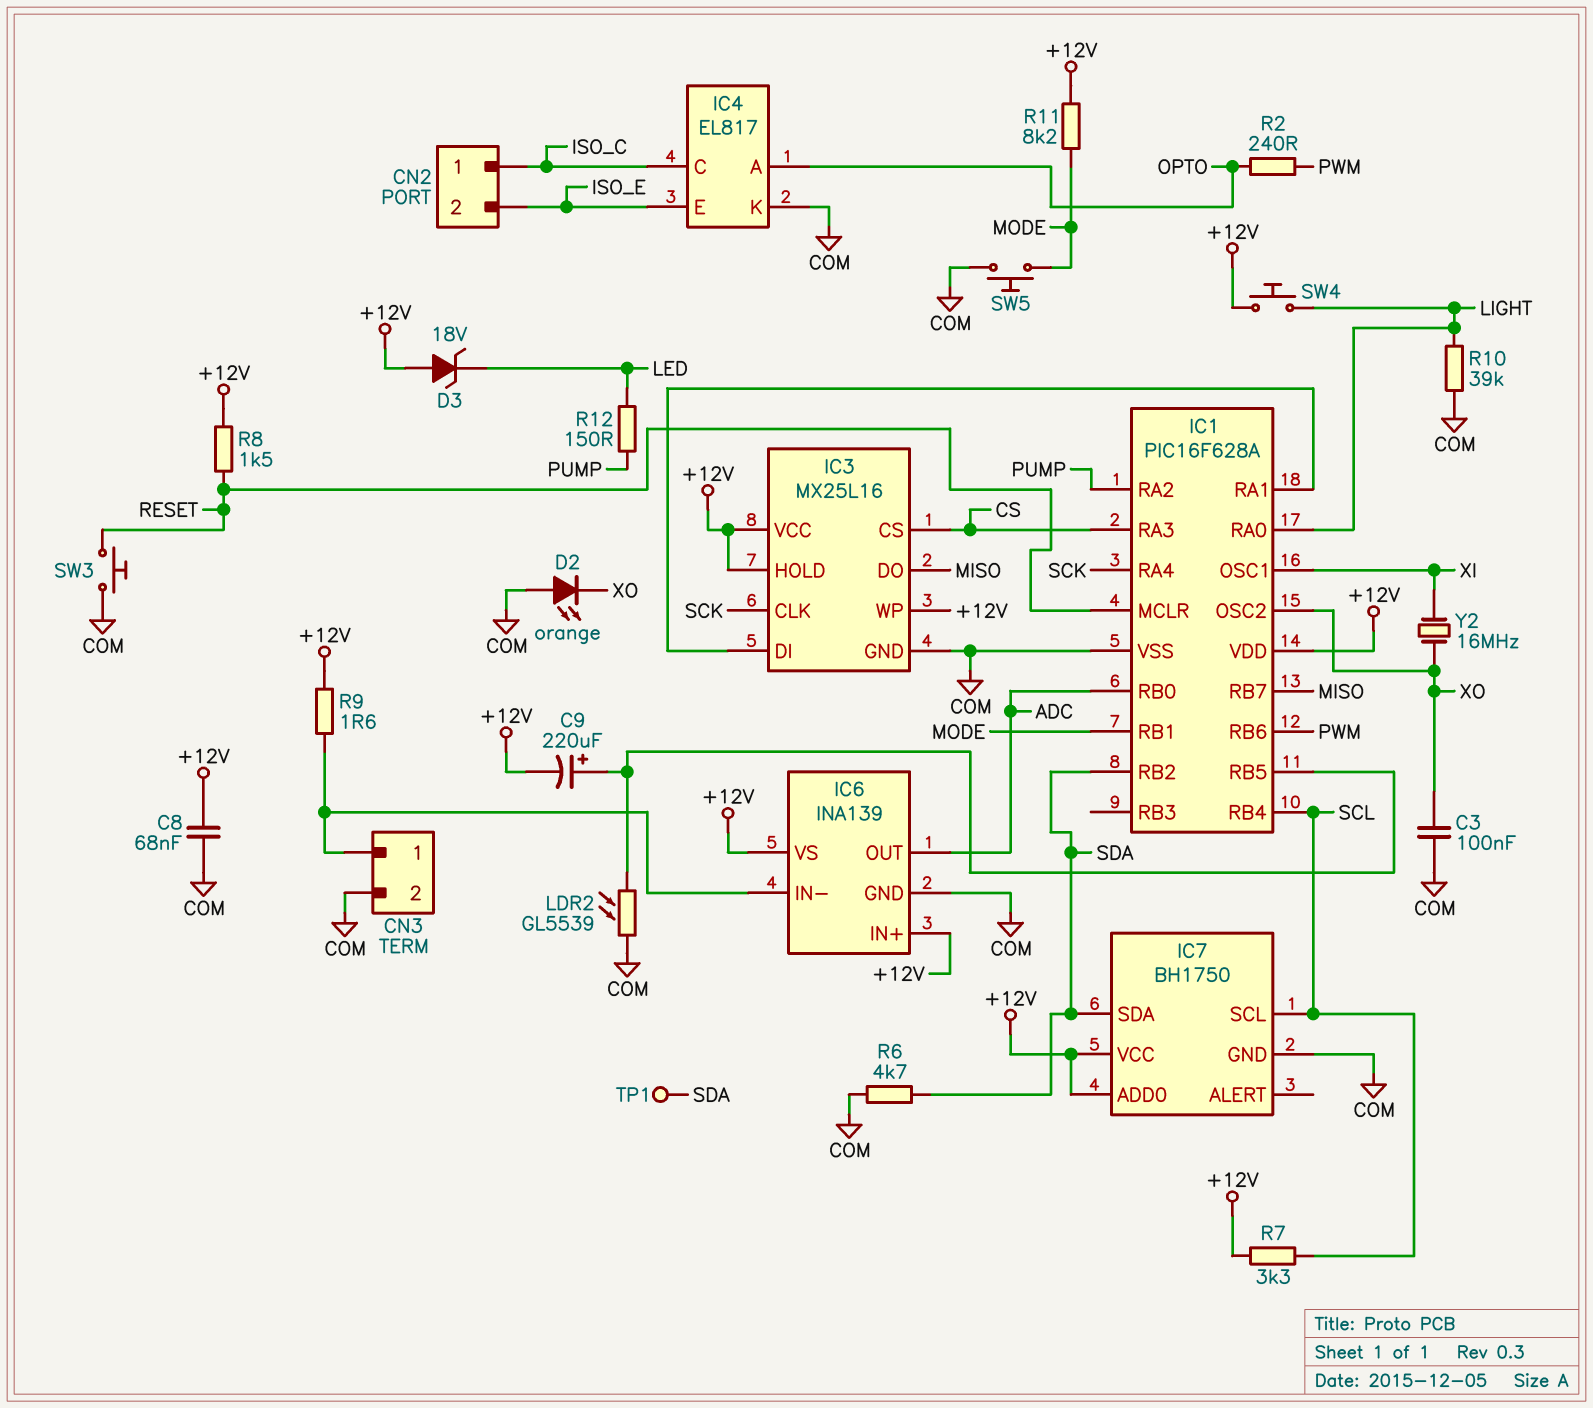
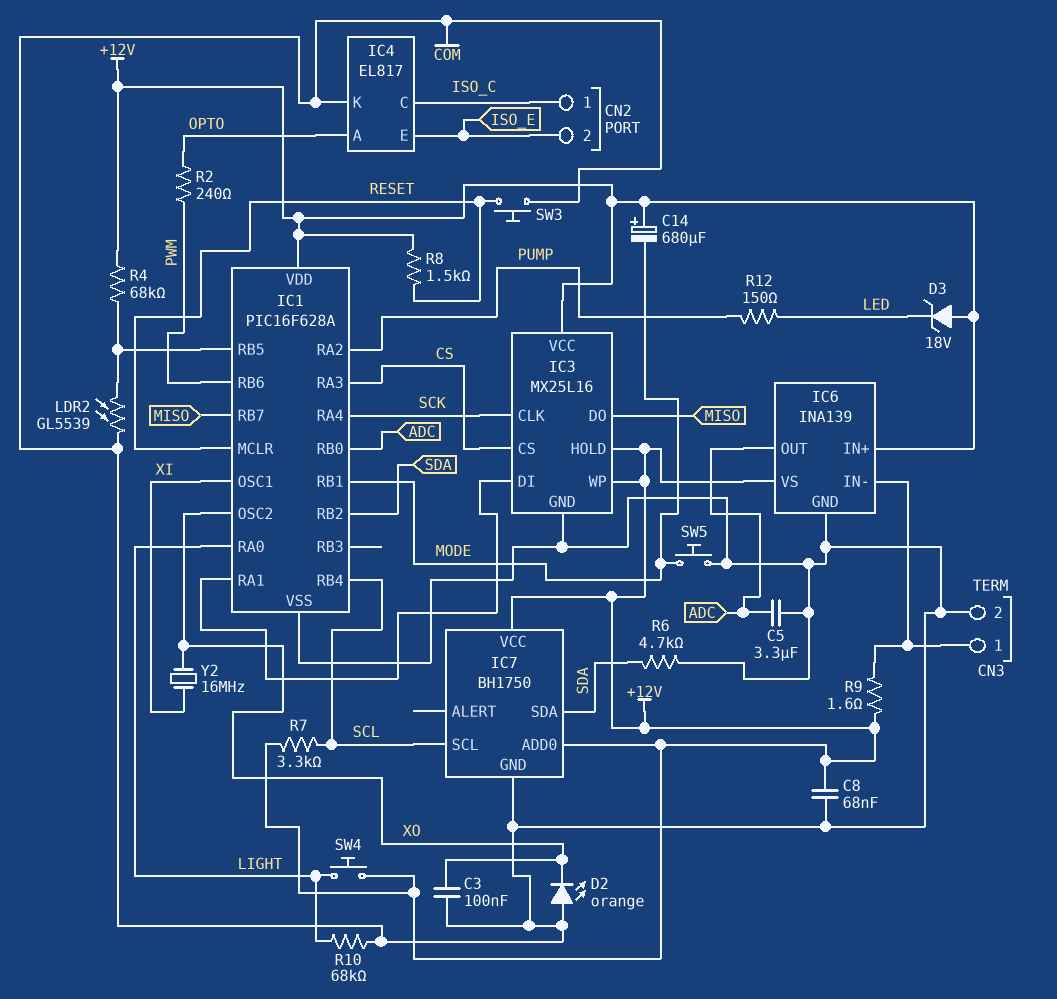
C5: none -> 3.3uF (ADC, COM)
C9: 220uF (plus IC1/RB5, minus +12V) -> none
C14: none -> 680uF (plus +12V, minus MODE)
R4: none -> 68k (+12V, IC1/RB5)
R10: 39k (COM, LIGHT) -> 68k (COM, LIGHT)
R11: 8.2k (+12V, MODE) -> none
TP1: test point (SDA) -> none

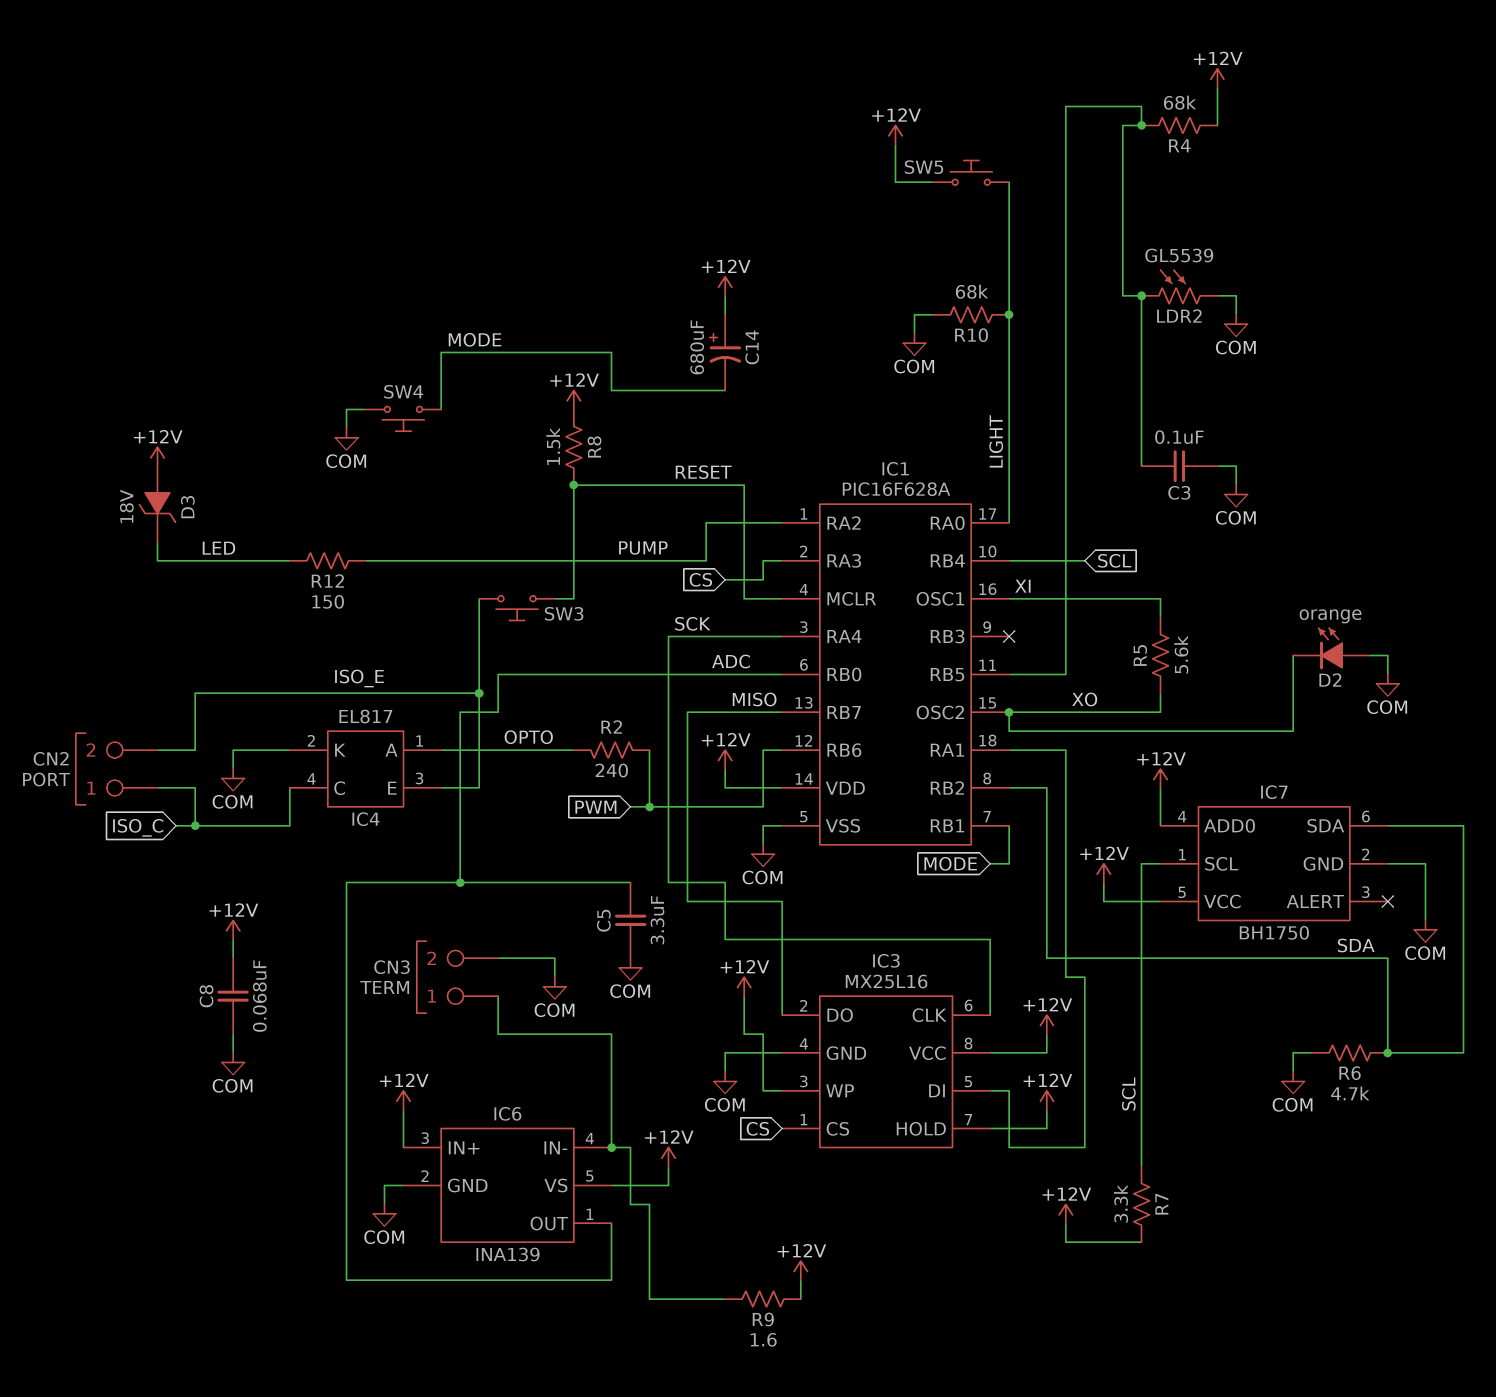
C3: 100nF (COM, XO) -> 100nF (COM, IC1/RB5)
R5: none -> 5.6k (XI, XO)
SW3: button (COM, RESET) -> button (ISO_E, RESET)
SW4: button (+12V, LIGHT) -> button (COM, MODE)
SW5: button (COM, MODE) -> button (+12V, LIGHT)
Y2: 16MHz (XI, XO) -> none

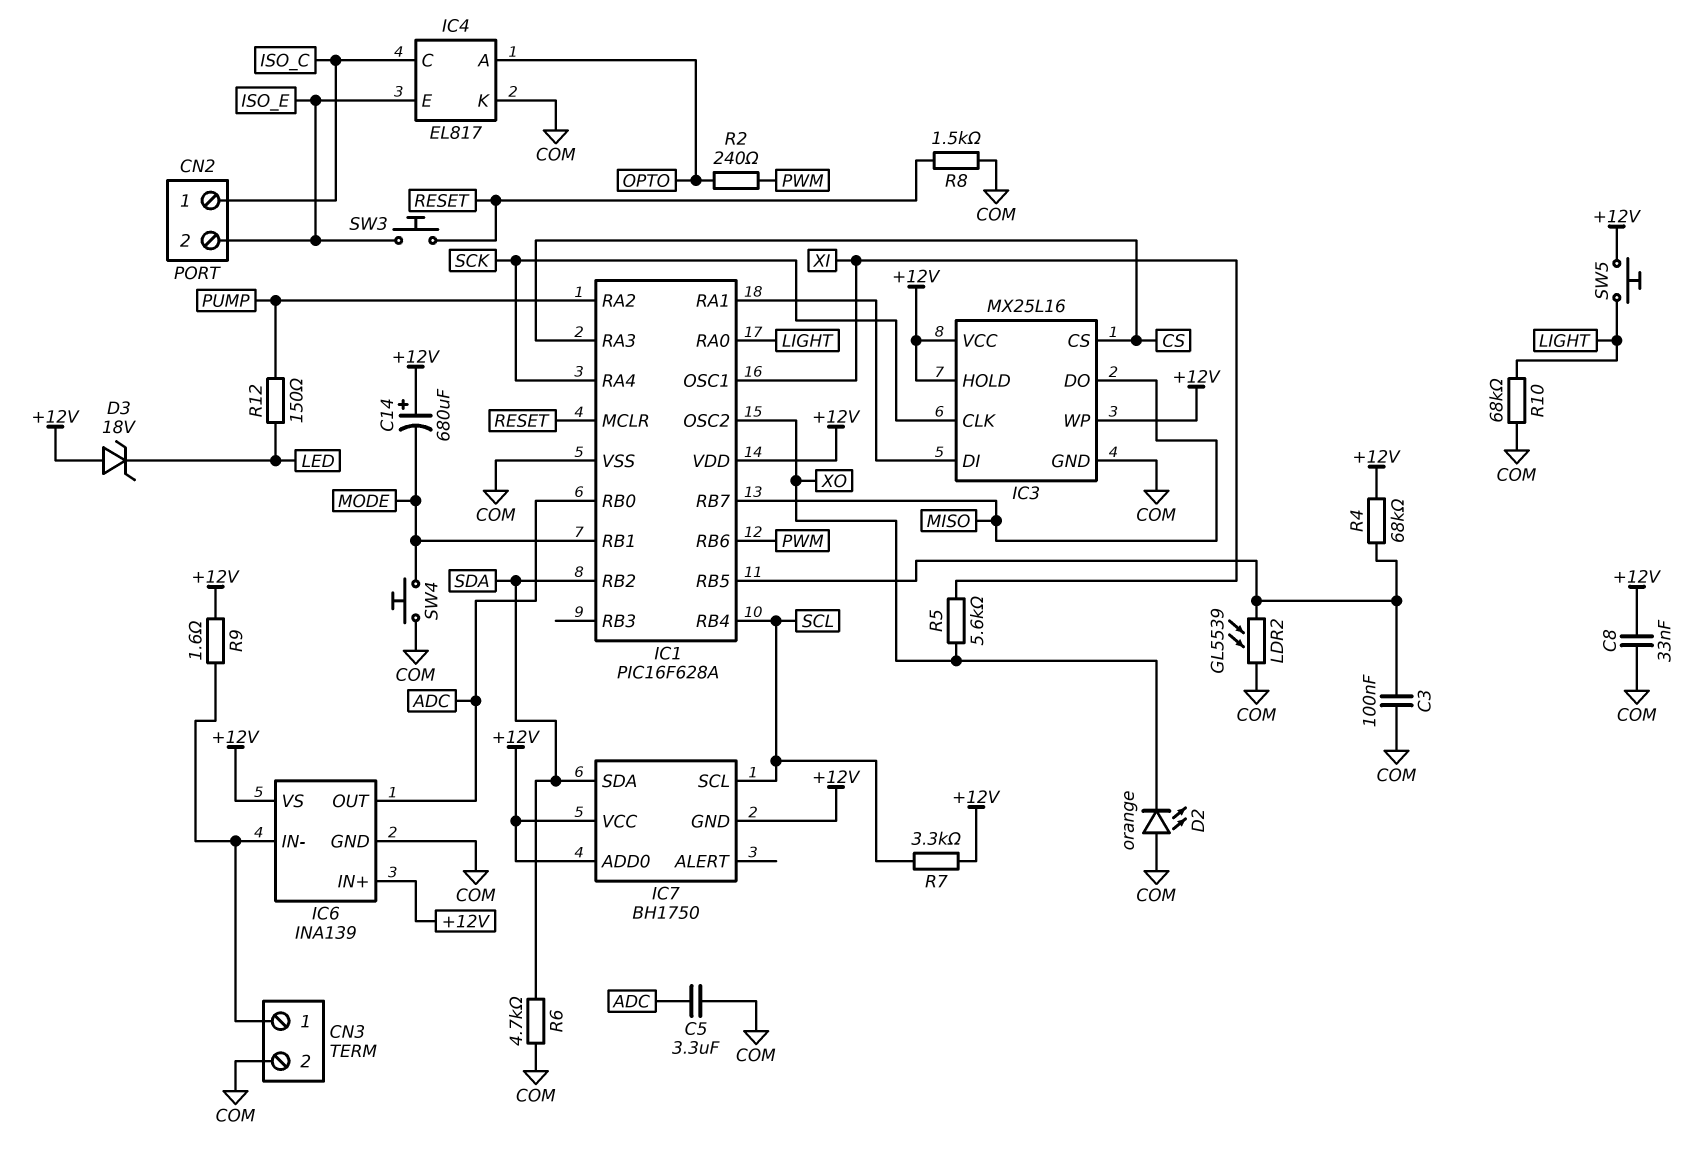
C8: 68nF (+12V, COM) -> 33nF (+12V, COM)
IC7 pin GND: COM -> +12V
R8: 1.5k (+12V, RESET) -> 1.5k (COM, RESET)

